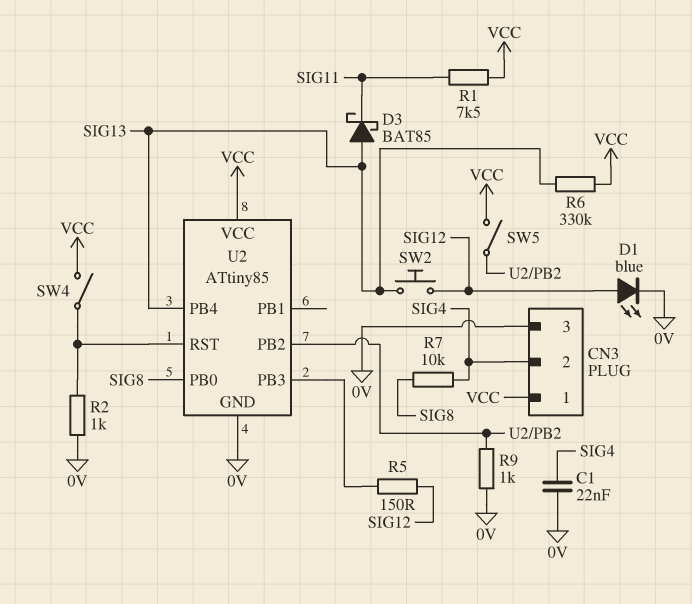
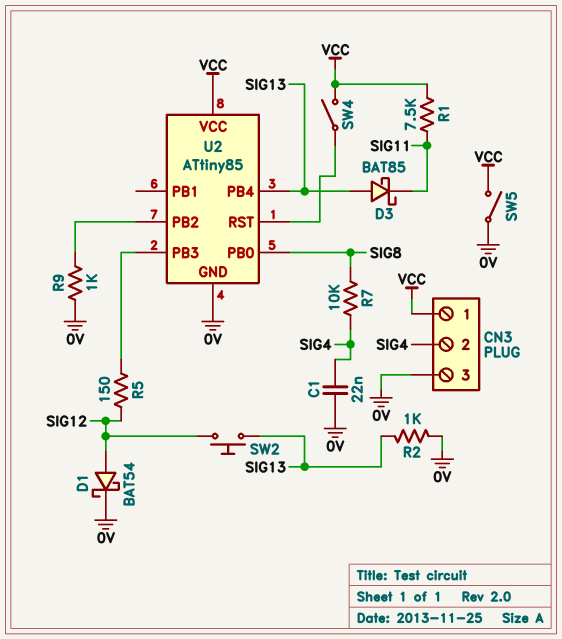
D1: LED blue (A SIG12, K 0V) -> schottky BAT54 (A SIG12, K 0V)
R2: 1k (0V, U2/RST) -> 1k (0V, SIG13)
R6: 330k (SIG13, VCC) -> none
SW5: switch (U2/PB2, VCC) -> switch (0V, VCC)

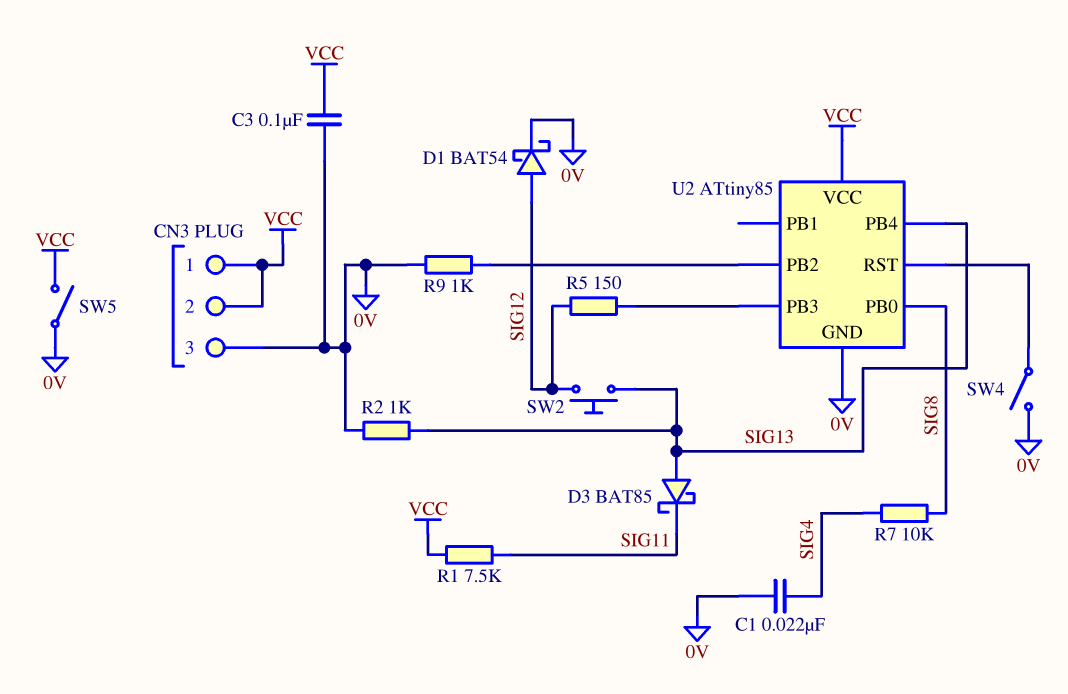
C3: none -> 100nF (0V, VCC)
CN3 pin 2: SIG4 -> VCC
SW4: switch (U2/RST, VCC) -> switch (0V, U2/RST)

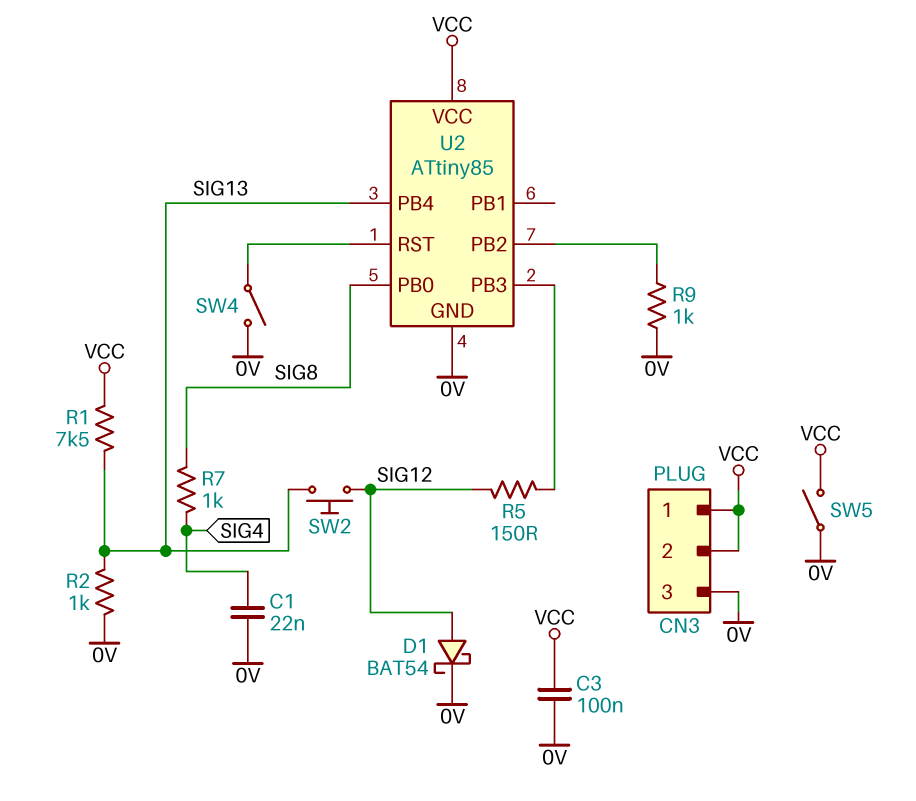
D3: schottky BAT85 (A SIG13, K SIG11) -> none
R1: 7.5k (SIG11, VCC) -> 7.5k (SIG13, VCC)
R7: 10k (SIG4, SIG8) -> 1k (SIG4, SIG8)

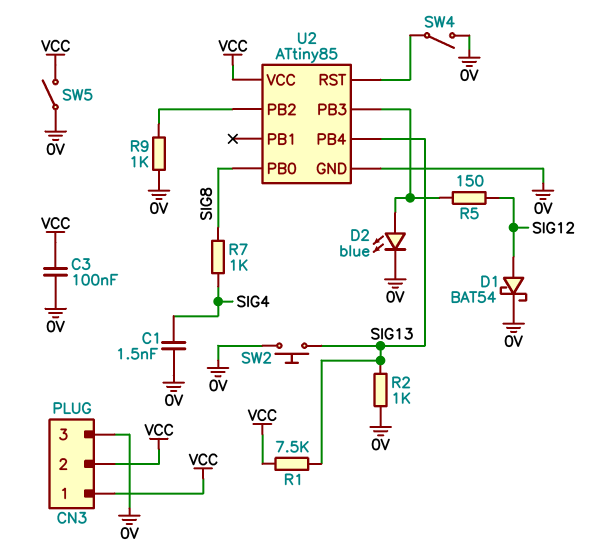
C1: 22nF (0V, SIG4) -> 1.5nF (0V, SIG4)
D2: none -> LED blue (A U2/PB3, K 0V)
SW2: button (SIG12, SIG13) -> button (0V, SIG13)

